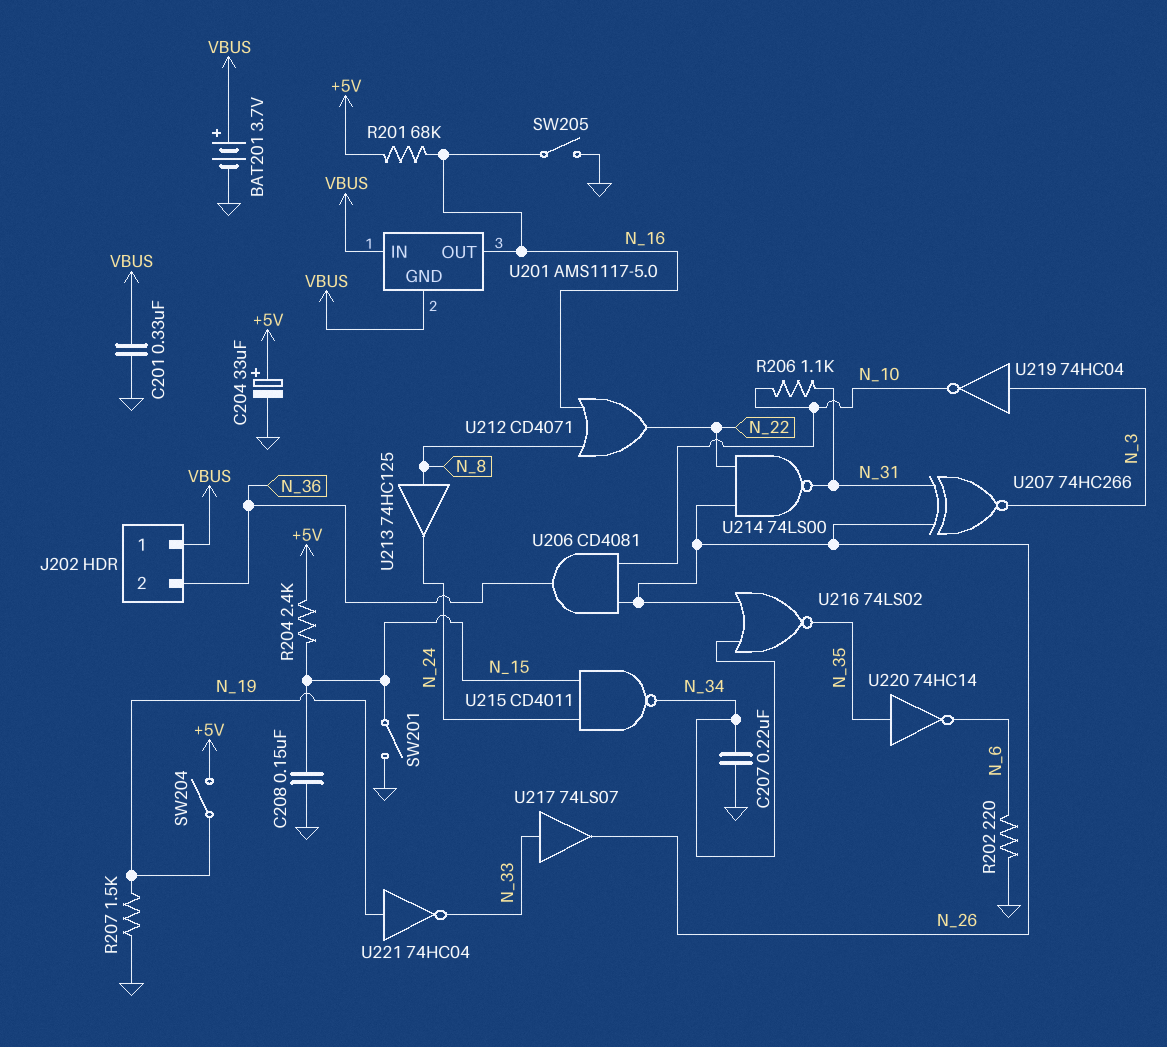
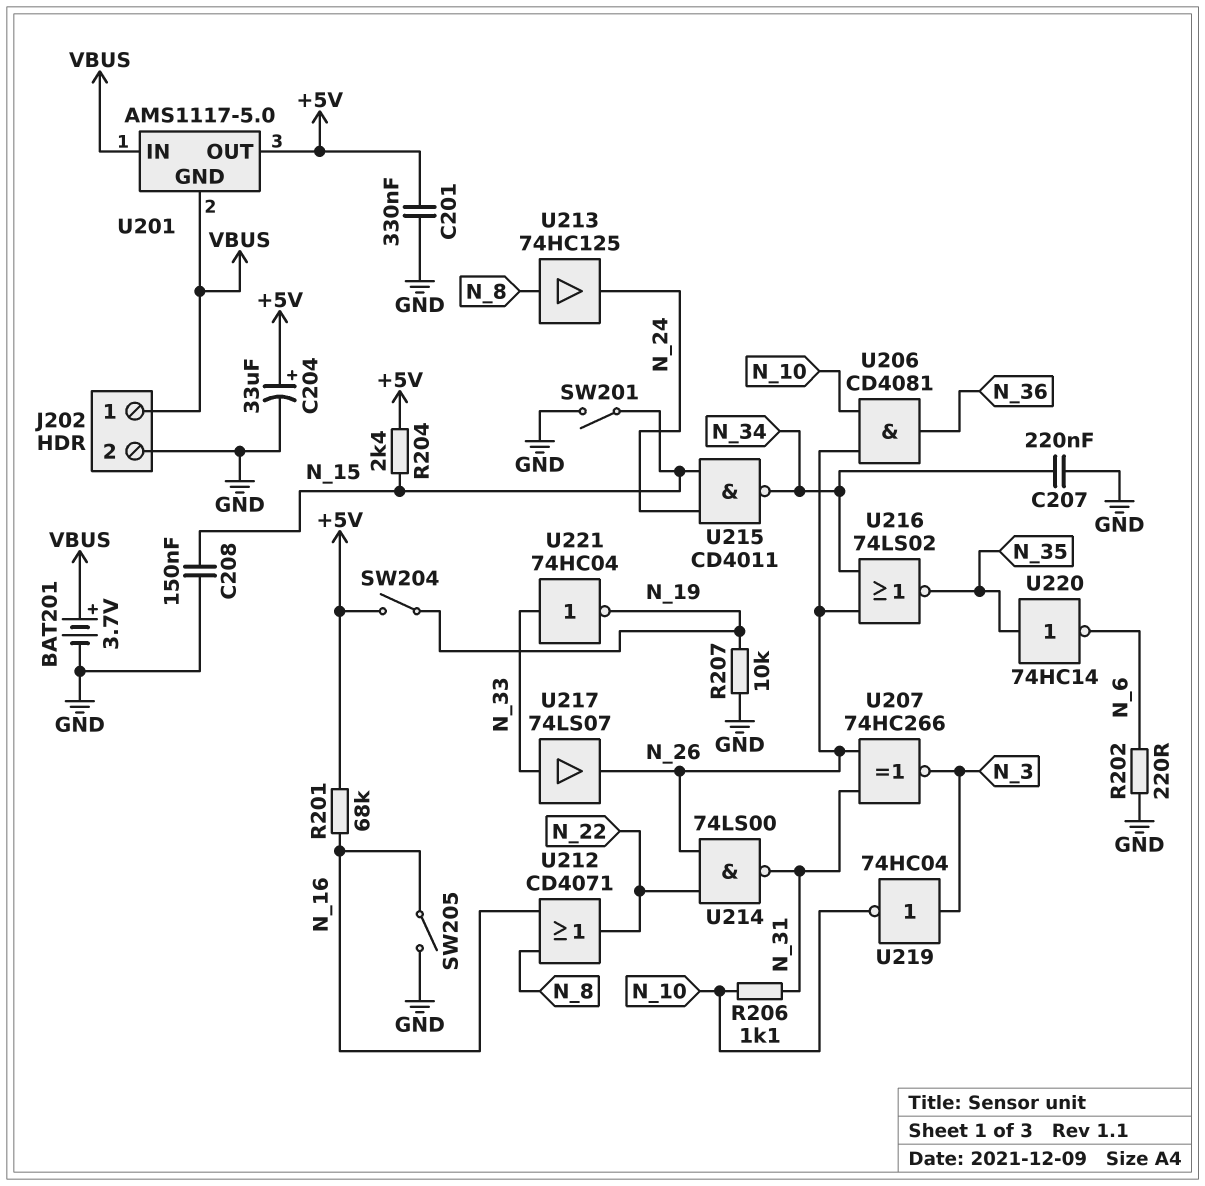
C201: 330nF (GND, VBUS) -> 330nF (+5V, GND)
J202 pin 2: N_36 -> GND
R207: 1.5k (GND, N_19) -> 10k (GND, N_19)
U201 pin OUT: N_16 -> +5V
U221: NOT 74HC04 (in N_19, out N_33) -> NOT 74HC04 (in N_33, out N_19)

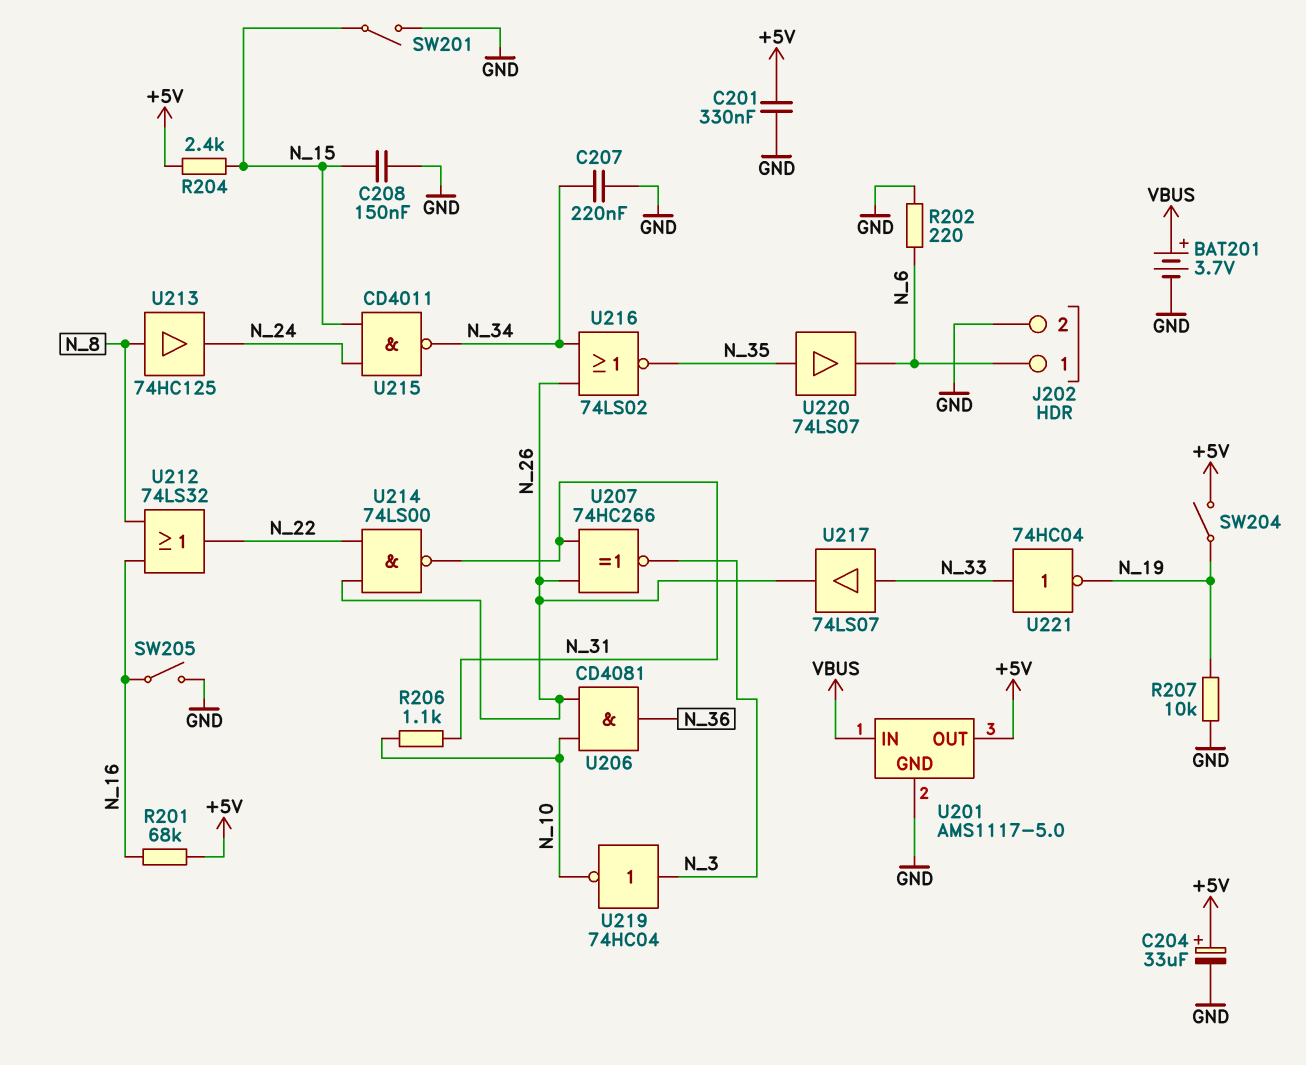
J202 pin 1: VBUS -> N_6
U201 pin GND: VBUS -> GND
U212: OR CD4071 (in N_8, in N_16, out N_22) -> OR 74LS32 (in N_8, in N_16, out N_22)
U220: NOT 74HC14 (in N_35, out N_6) -> buffer 74LS07 (in N_35, out N_6)

